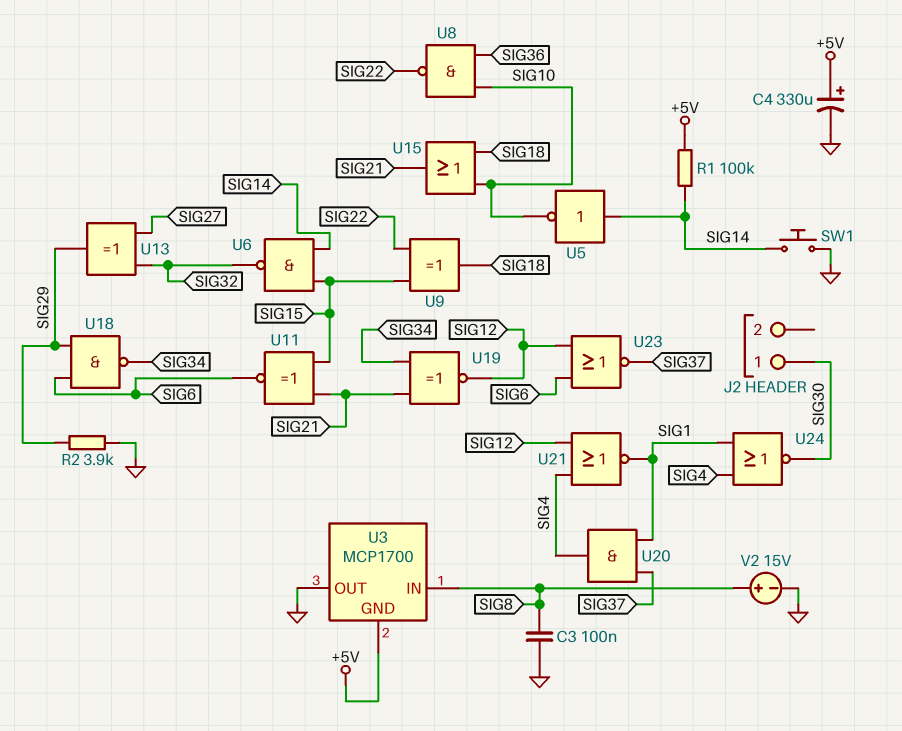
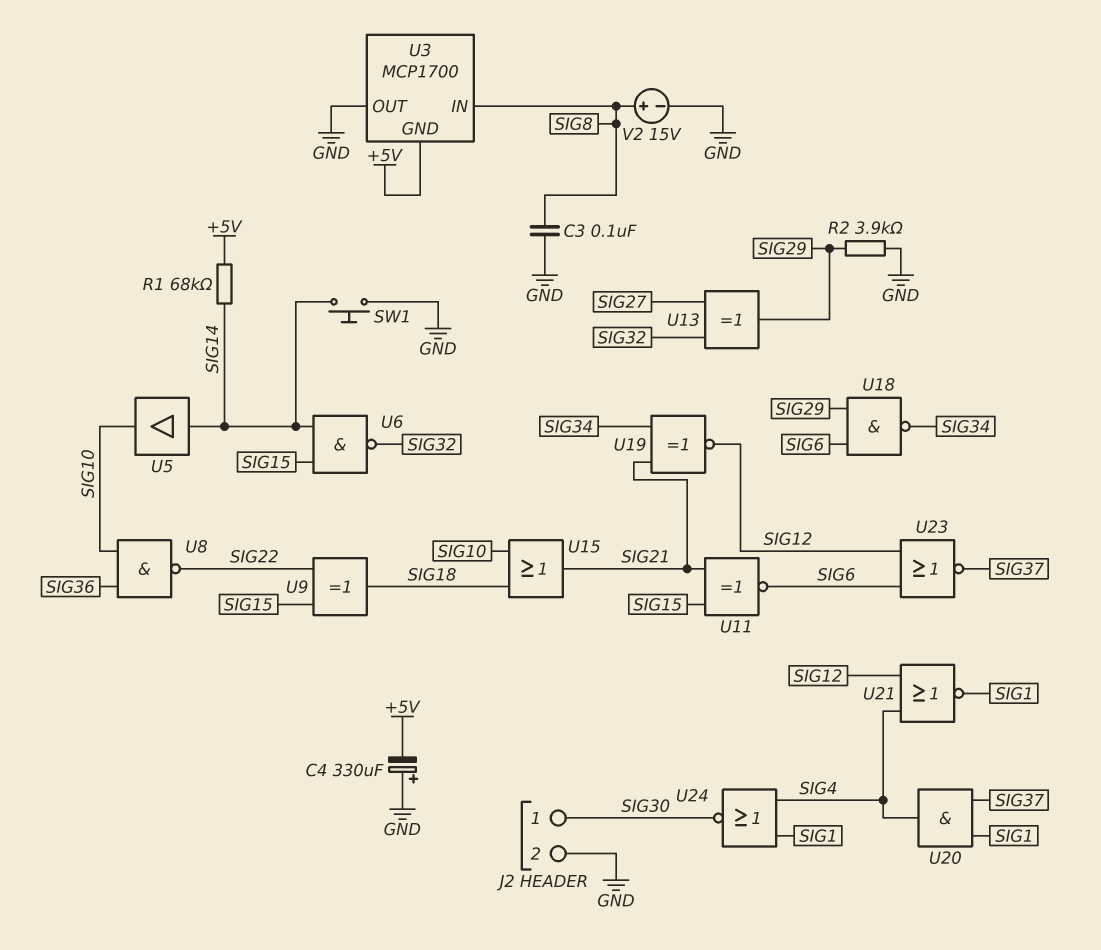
C4: 330uF (plus +5V, minus GND) -> 330uF (plus GND, minus +5V)
J2 pin 2: none -> GND
R1: 100k (+5V, SIG14) -> 68k (+5V, SIG14)
U5: NOT (in SIG14, out SIG10) -> buffer (in SIG14, out SIG10)

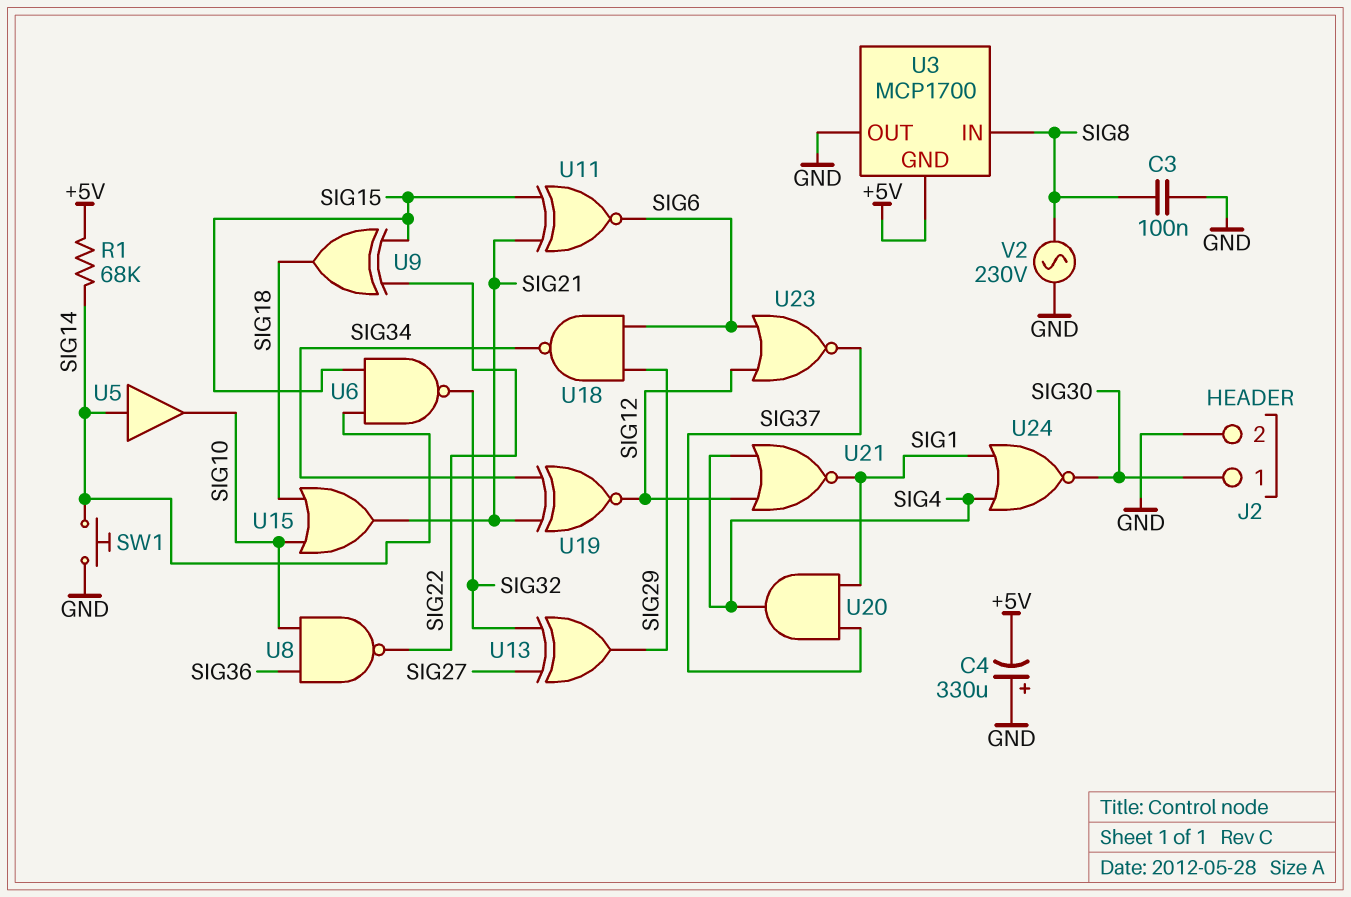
R2: 3.9k (GND, SIG29) -> none
V2: 15V (plus SIG8, minus GND) -> AC 230V (GND, SIG8)

